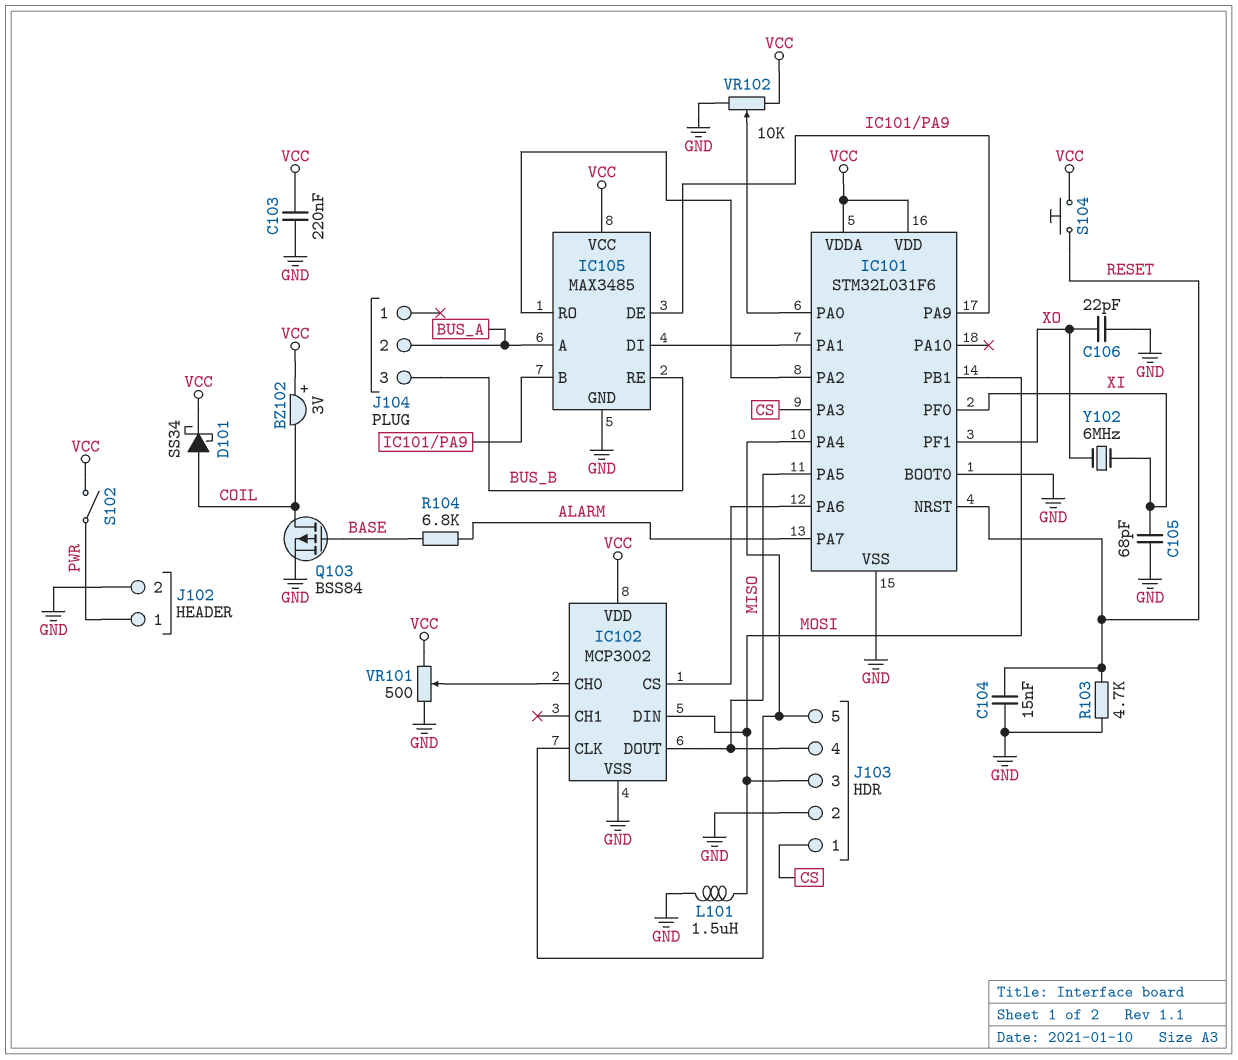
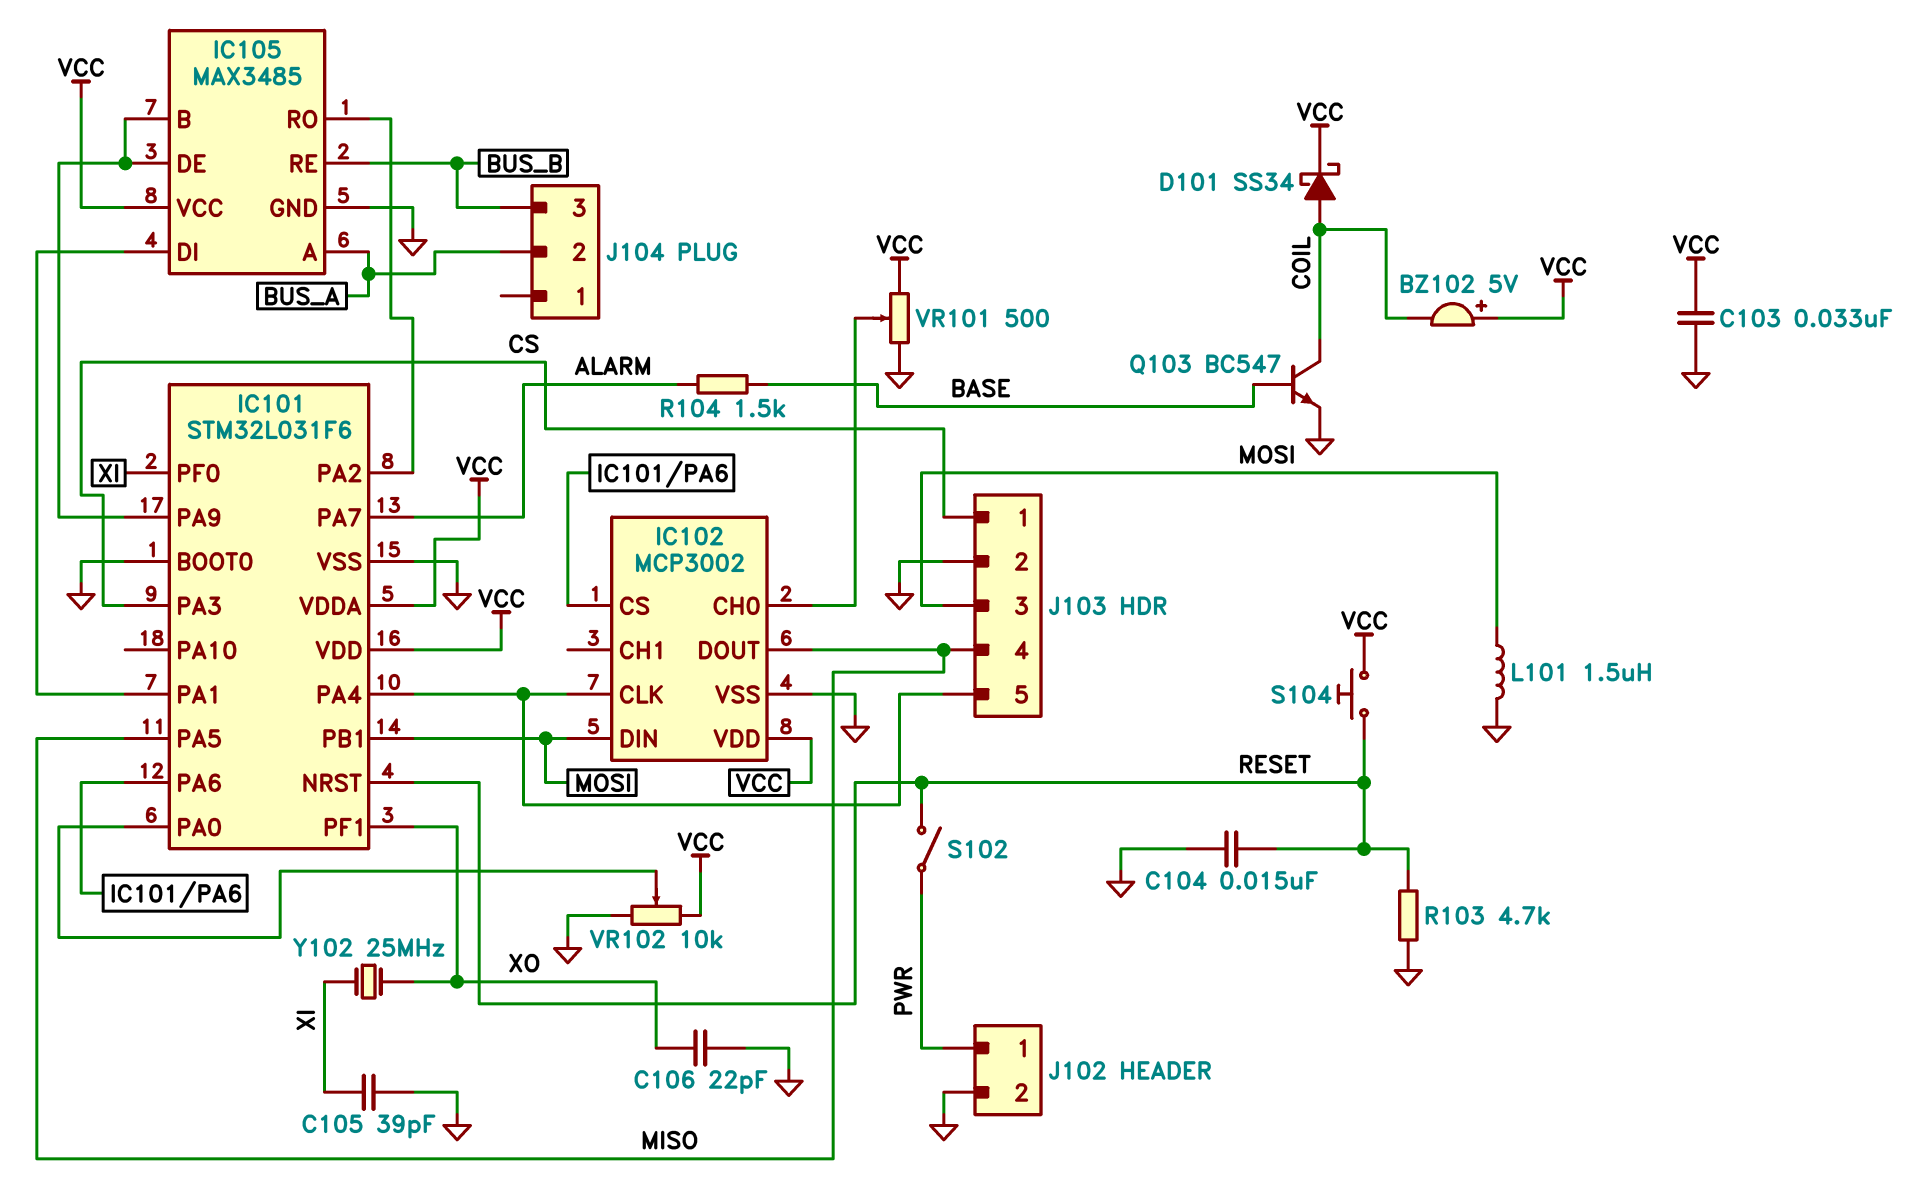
BZ102: buzzer 3V (plus VCC, minus COIL) -> buzzer 5V (plus VCC, minus COIL)
C103: 220nF (GND, VCC) -> 33nF (GND, VCC)
C105: 68pF (GND, XI) -> 39pF (GND, XI)
Q103: PMOS BSS84 (G BASE, D COIL, S GND) -> NPN BC547 (B BASE, C COIL, E GND)
R104: 6.8k (ALARM, BASE) -> 1.5k (ALARM, BASE)
S102: switch (PWR, VCC) -> switch (PWR, RESET)
Y102: 6MHz (XI, XO) -> 25MHz (XI, XO)

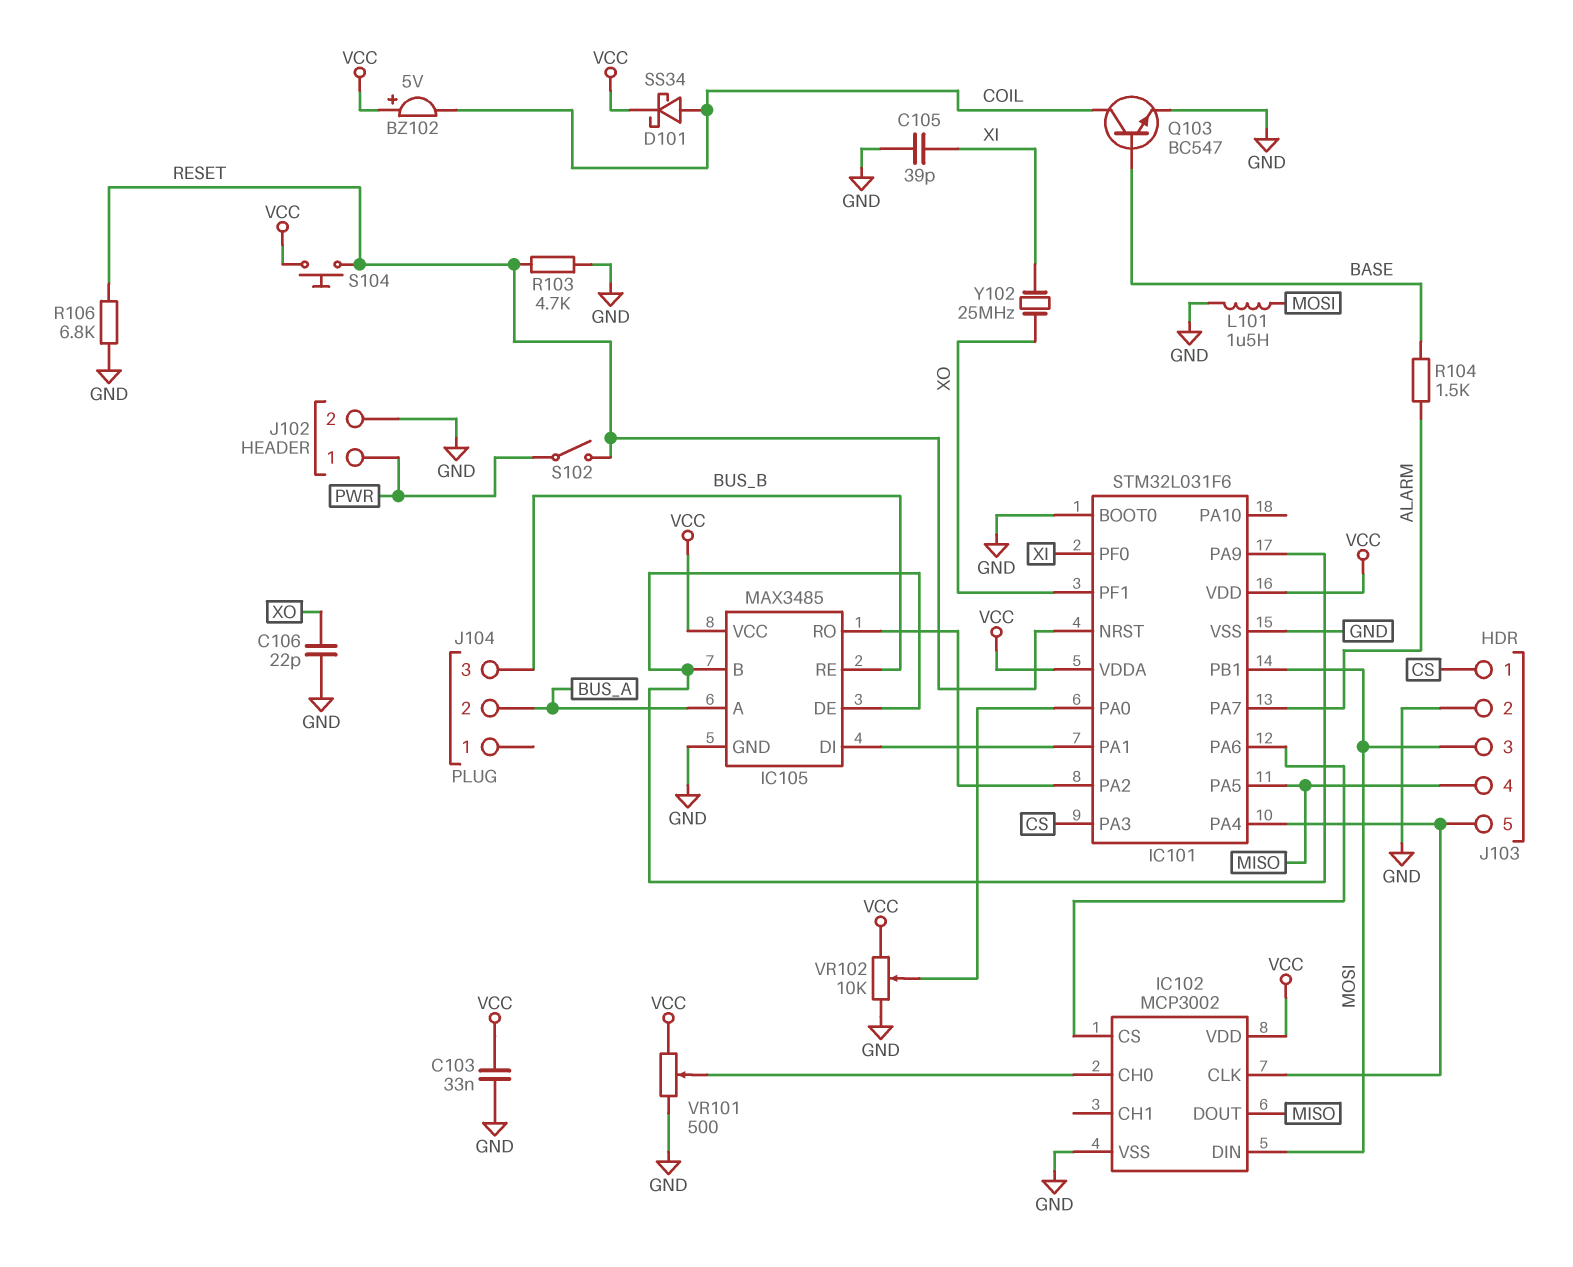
C104: 15nF (GND, RESET) -> none
R106: none -> 6.8k (GND, RESET)

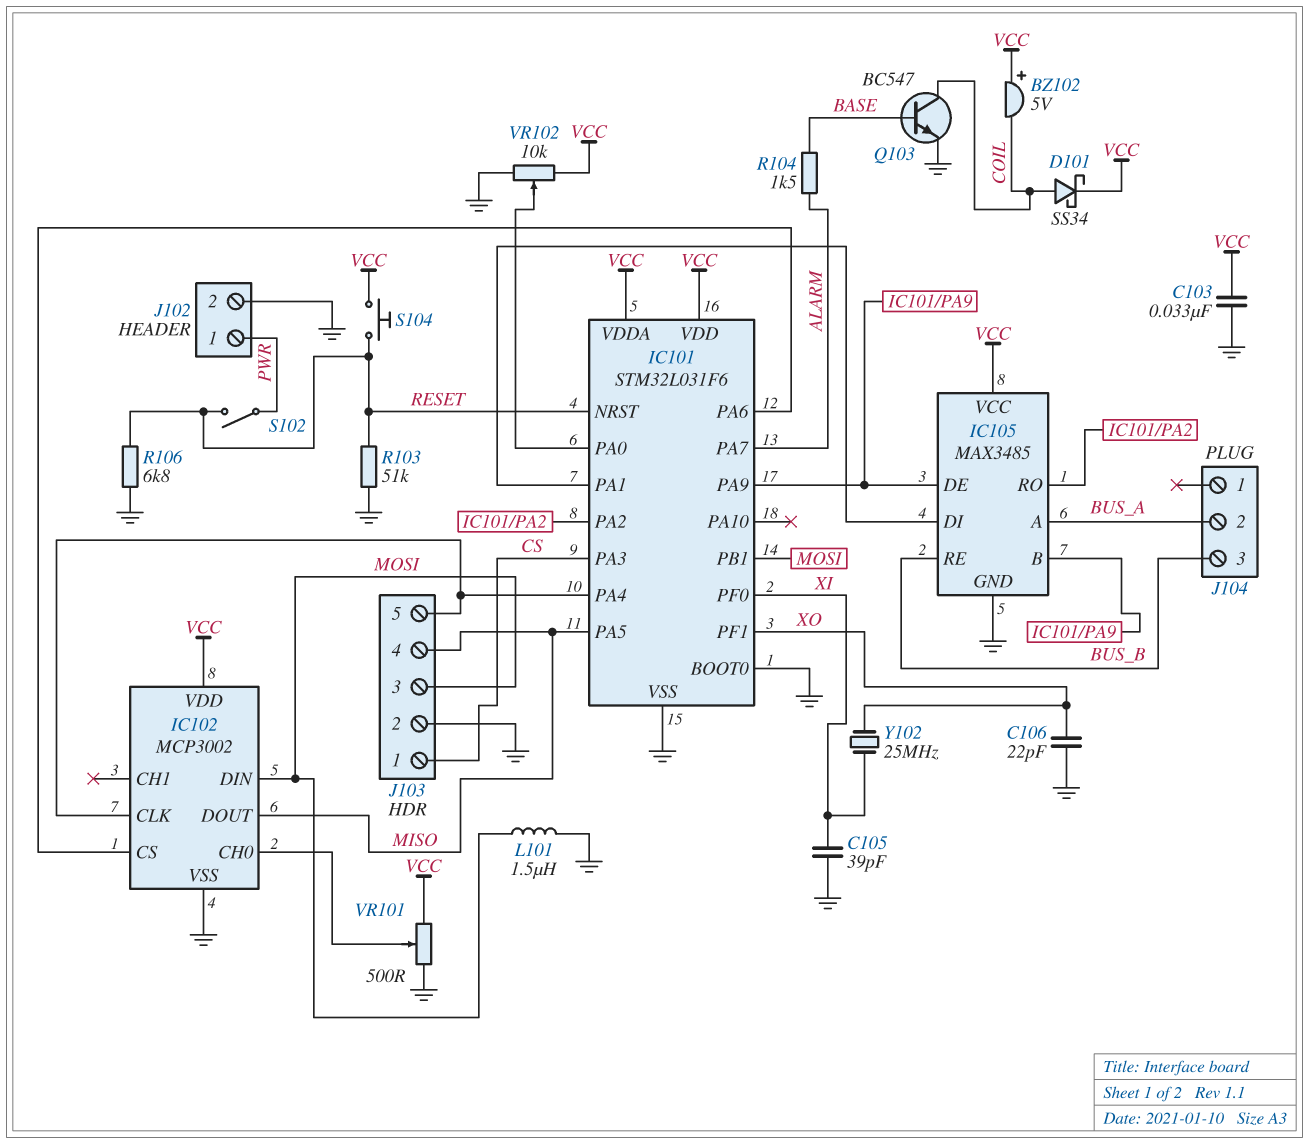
R103: 4.7k (GND, RESET) -> 51k (GND, RESET)

